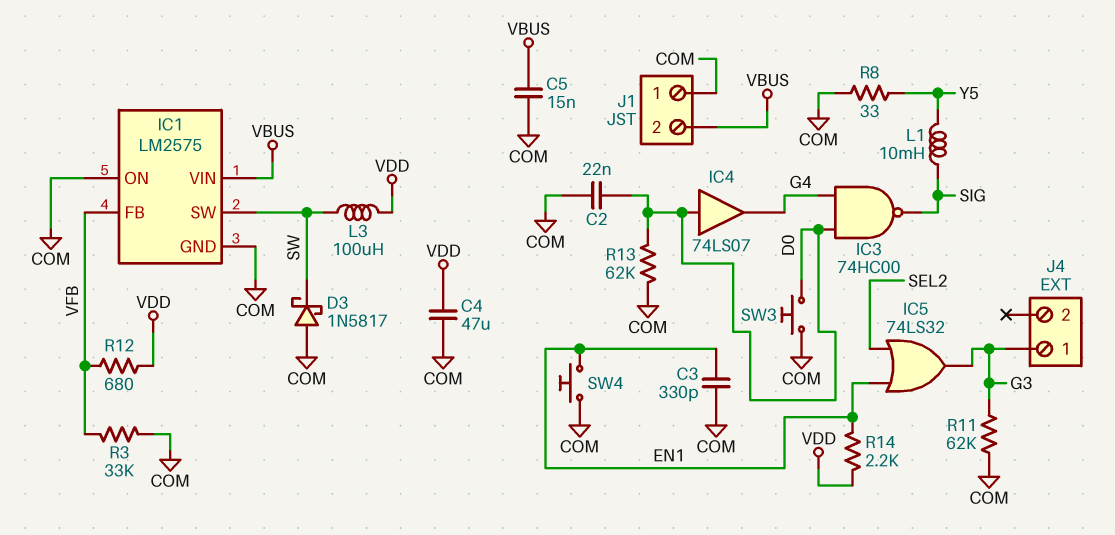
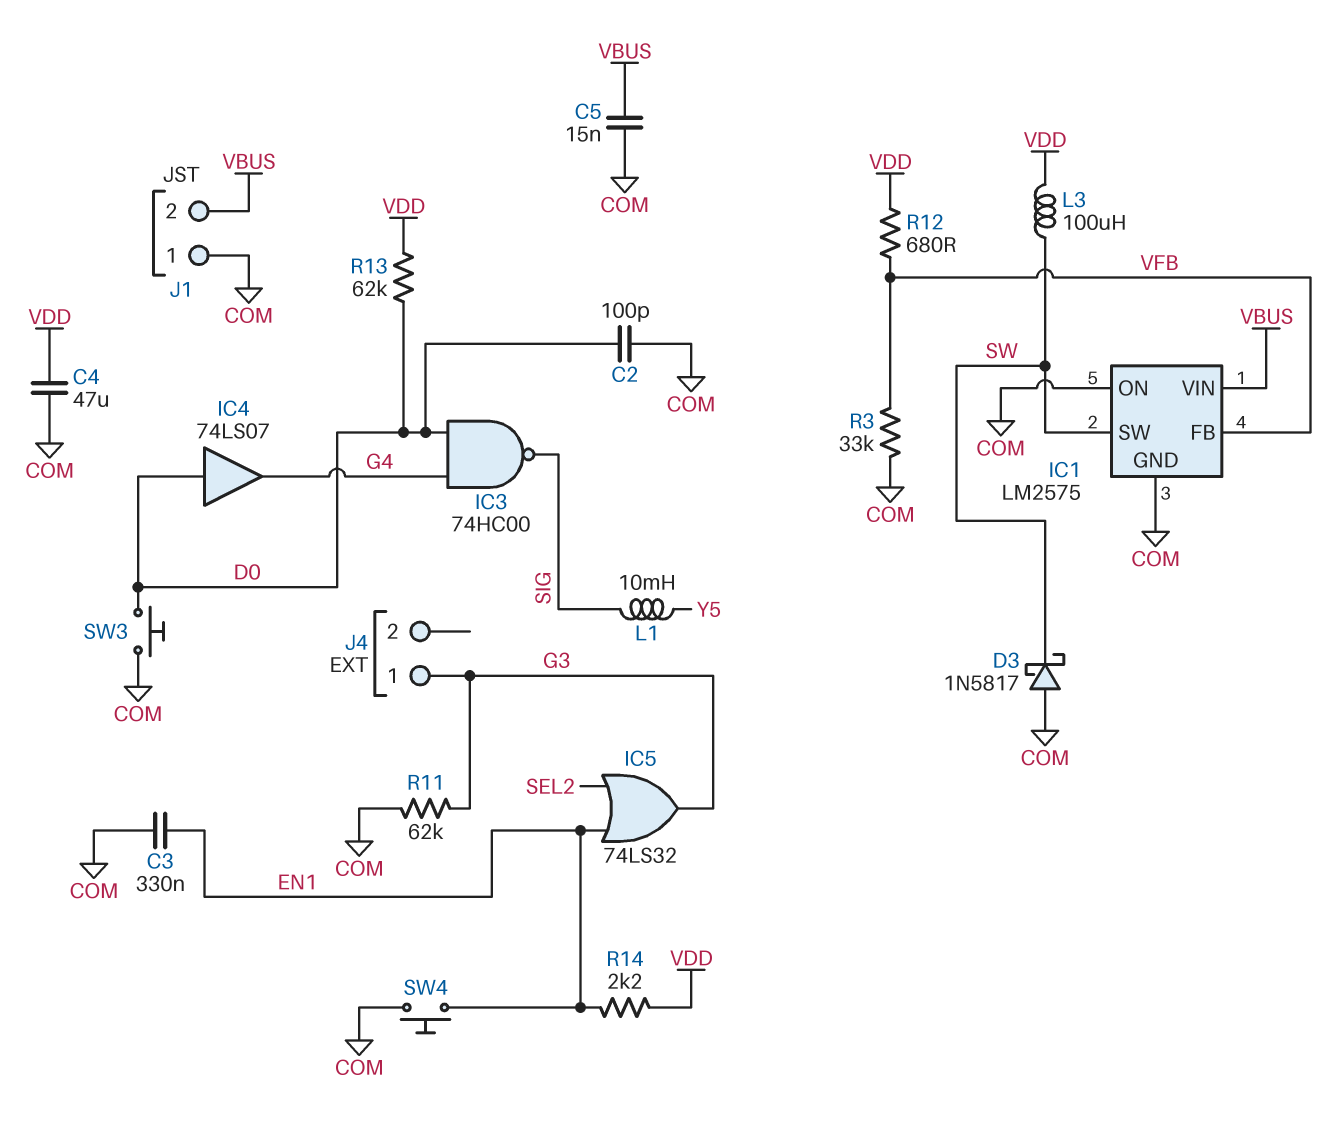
C2: 22nF (COM, D0) -> 100pF (COM, D0)
C3: 330pF (COM, EN1) -> 330nF (COM, EN1)
R8: 33 (COM, Y5) -> none
R13: 62k (COM, D0) -> 62k (D0, VDD)

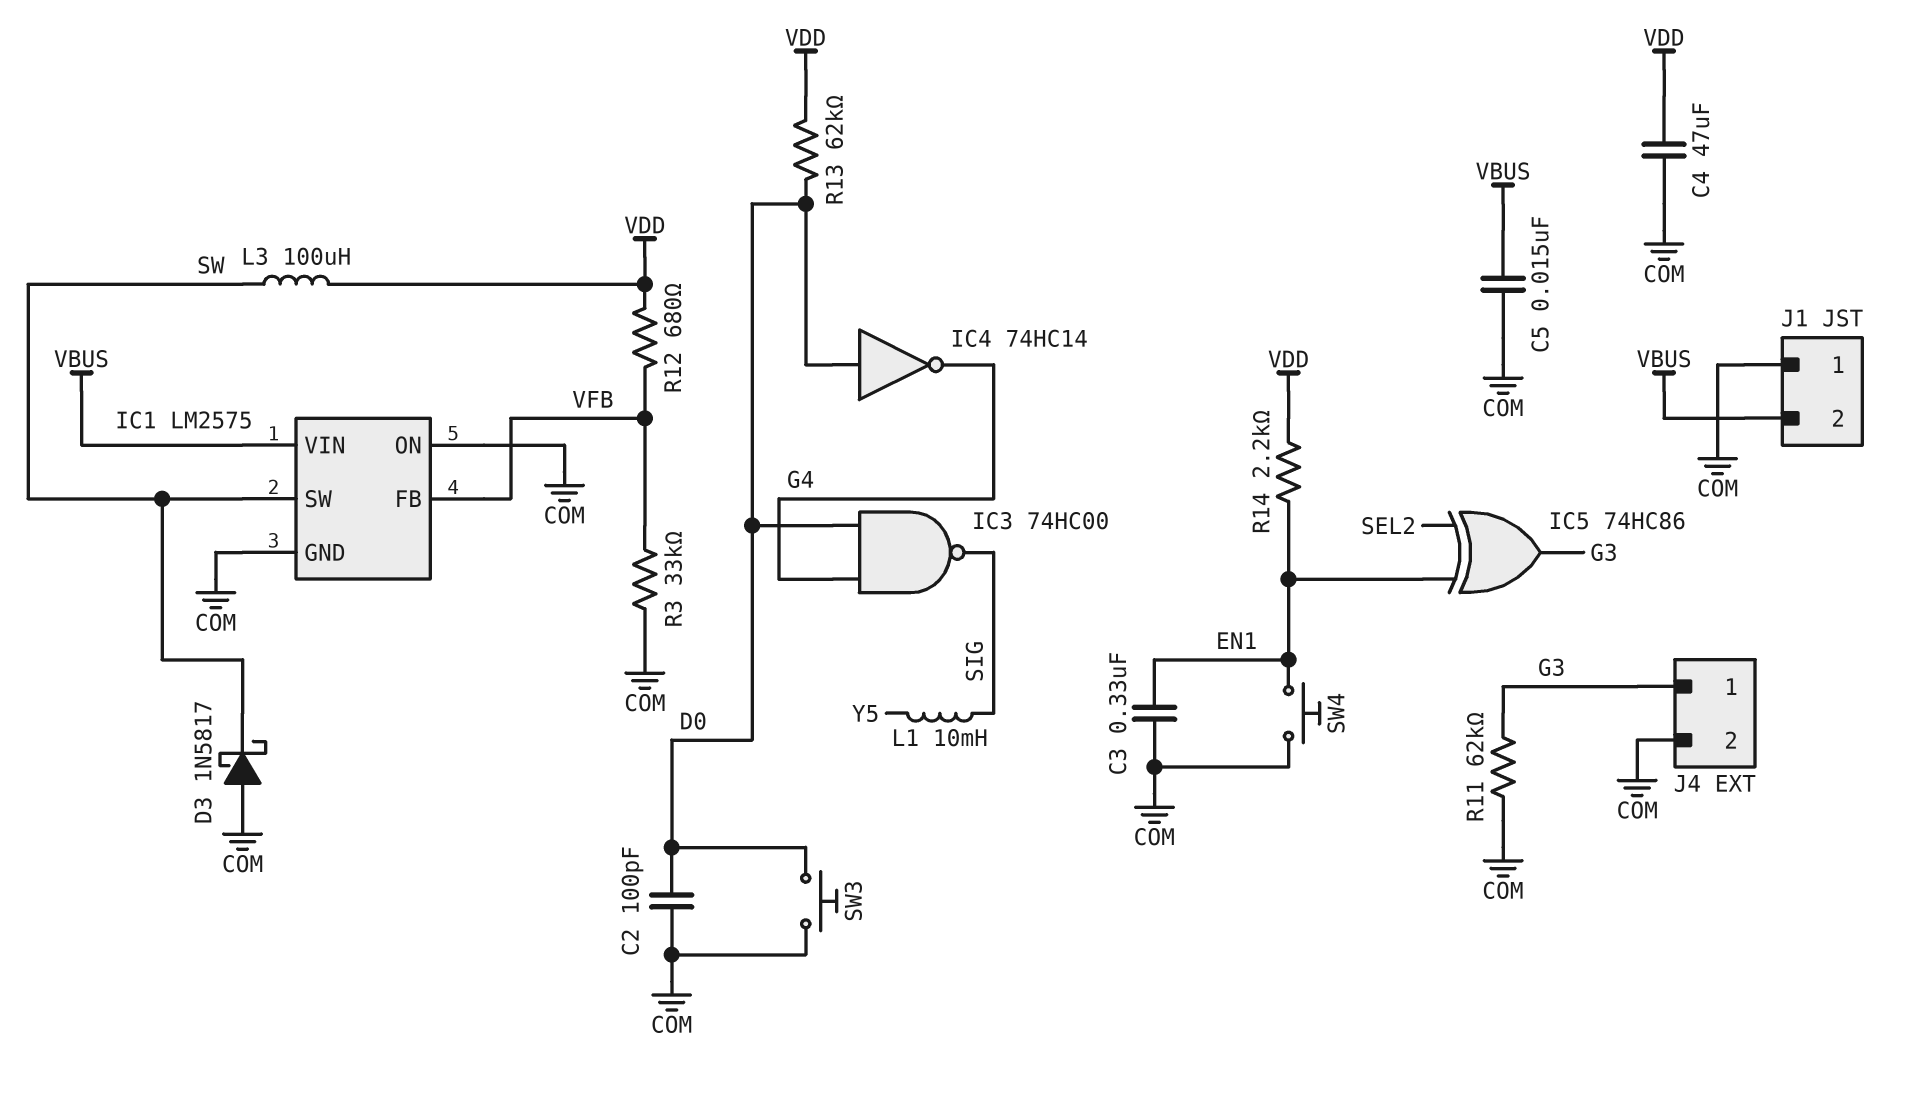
IC4: buffer 74LS07 (in D0, out G4) -> NOT 74HC14 (in D0, out G4)
IC5: OR 74LS32 (in EN1, in SEL2, out G3) -> XOR 74HC86 (in EN1, in SEL2, out G3)
J4 pin 2: none -> COM

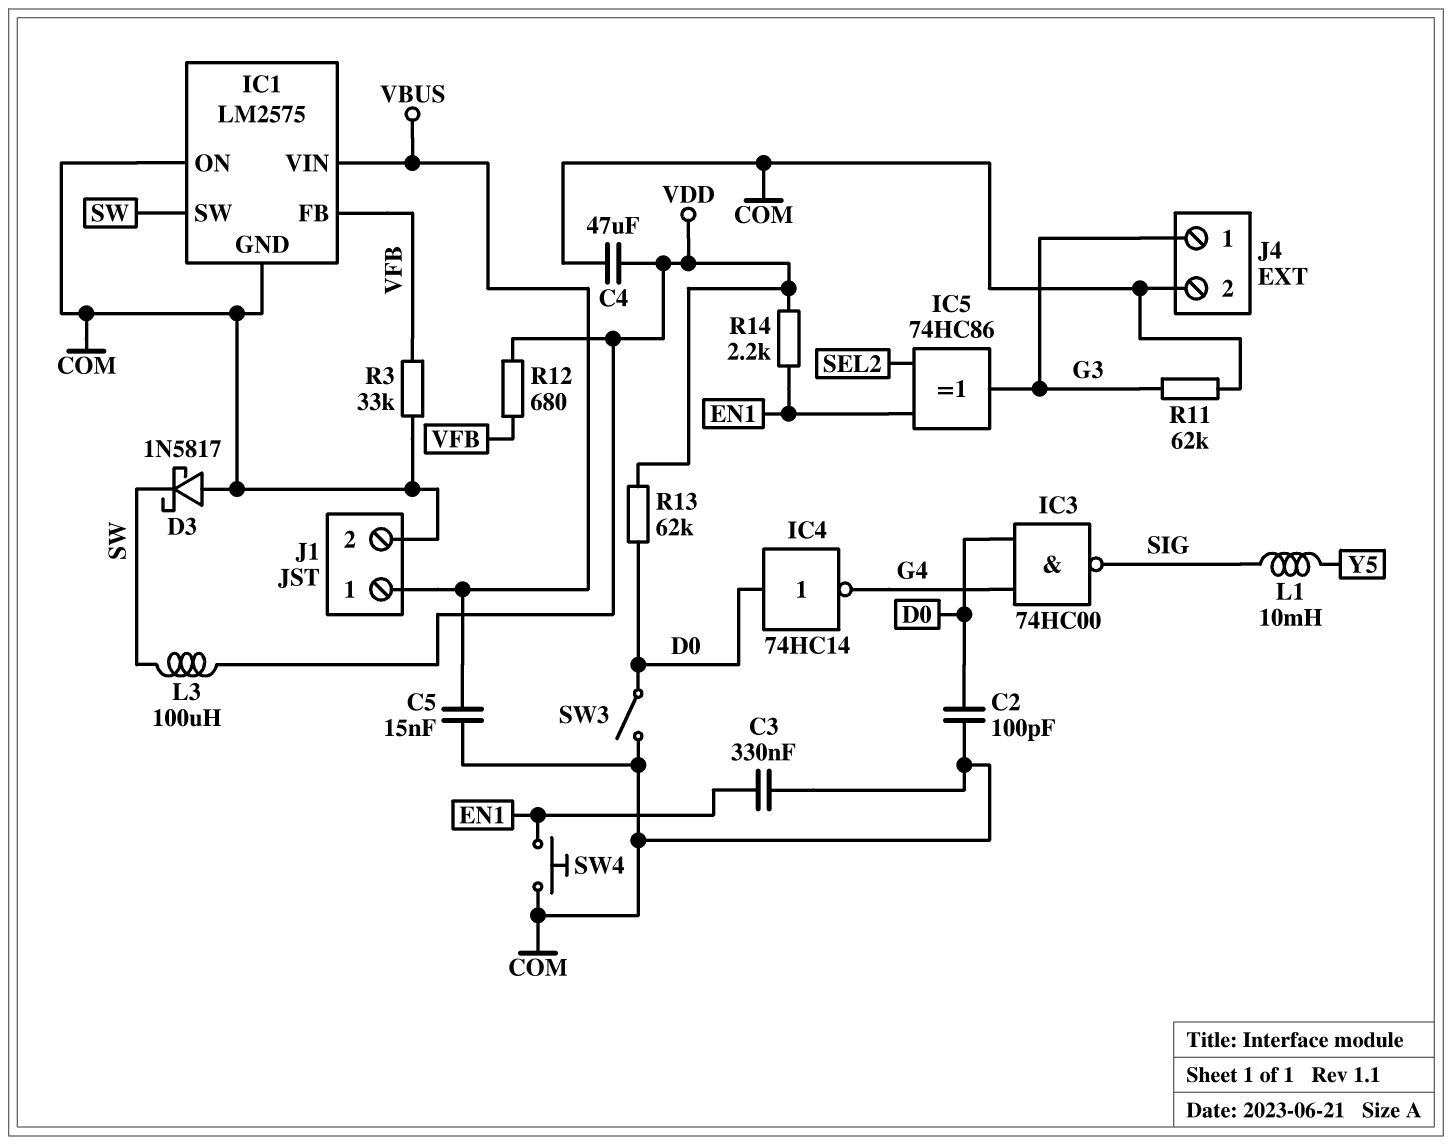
J1 pin 1: COM -> VBUS
J1 pin 2: VBUS -> COM
SW3: button (COM, D0) -> switch (COM, D0)

